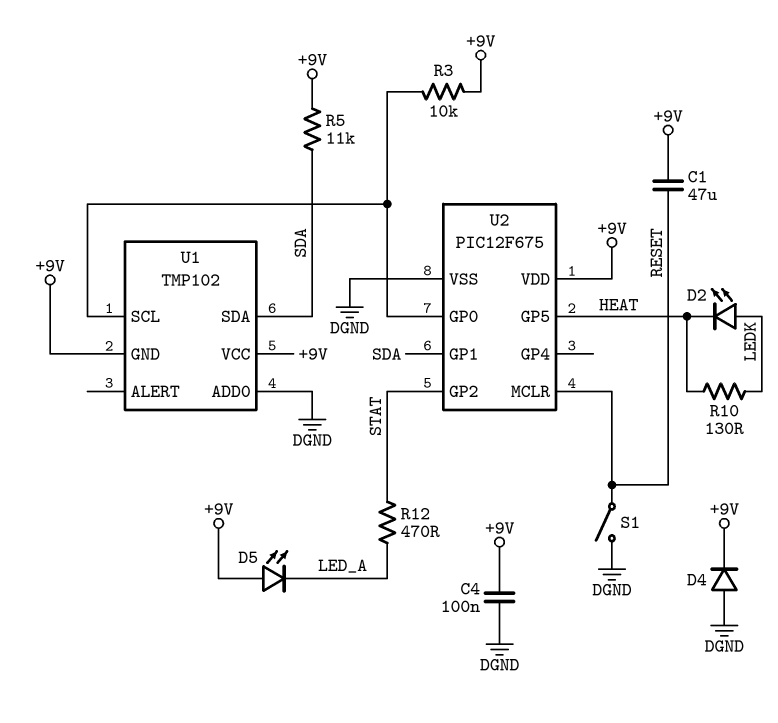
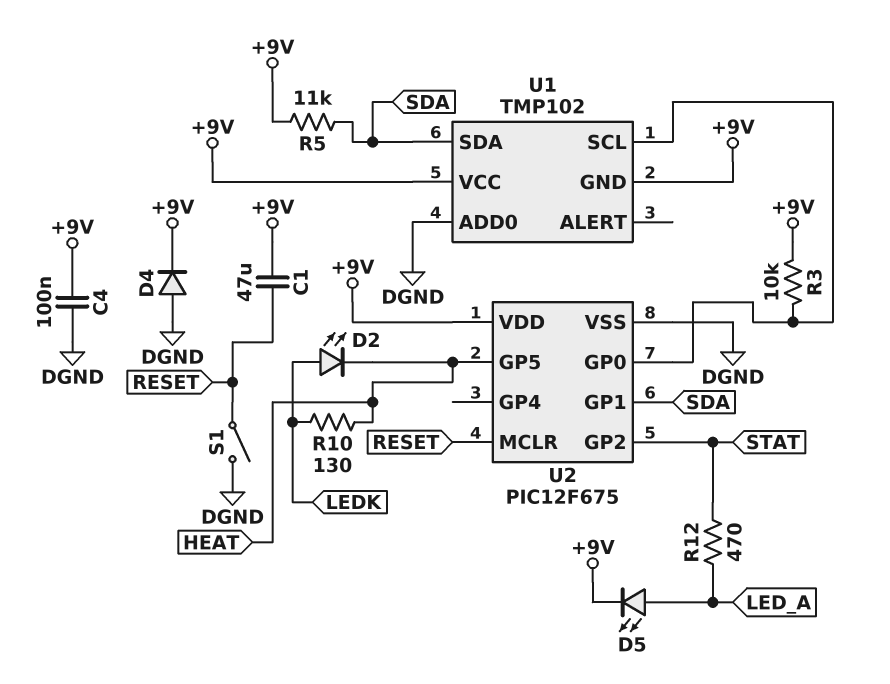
D5: LED (A +9V, K LED_A) -> LED (A LED_A, K +9V)

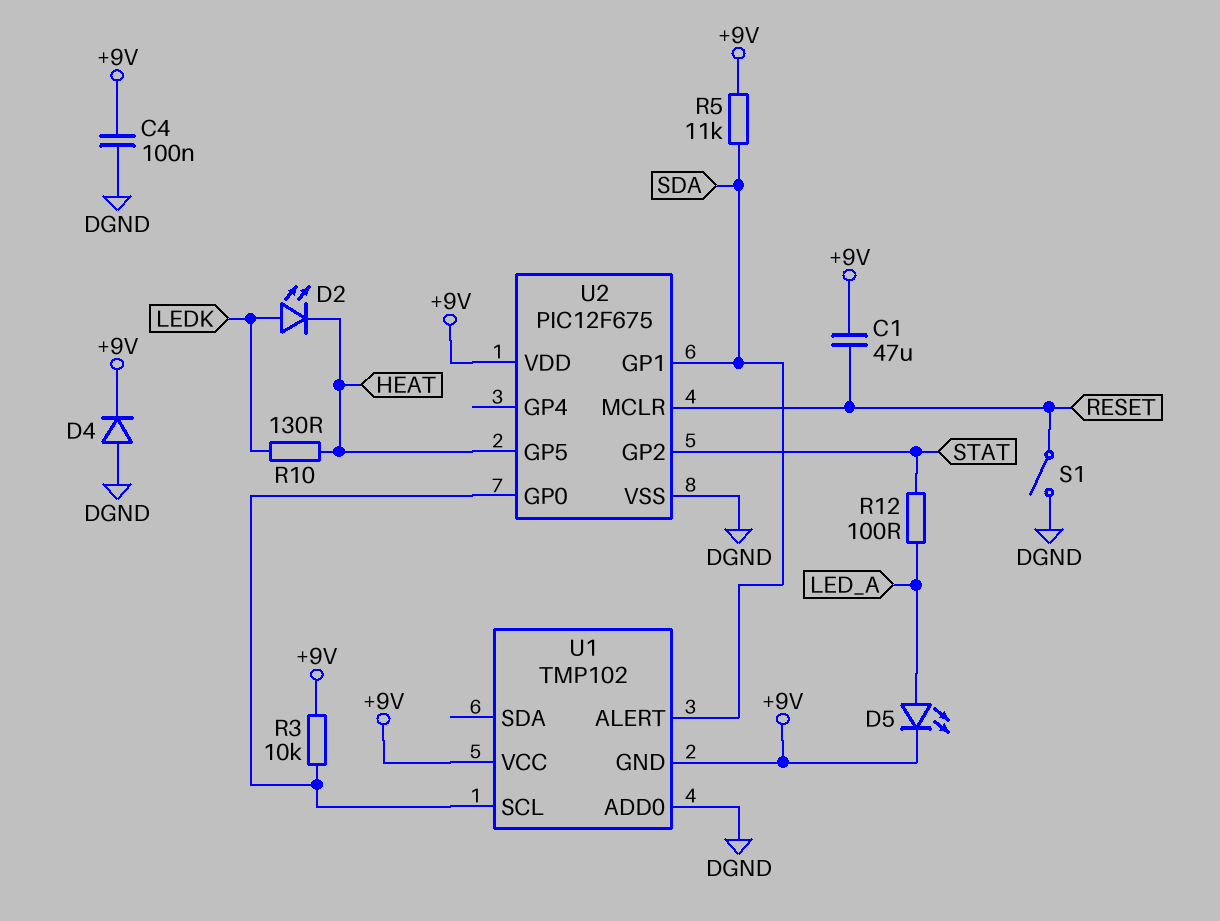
R12: 470 (LED_A, STAT) -> 100 (LED_A, STAT)
U1 pin ALERT: none -> SDA
U1 pin SDA: SDA -> none

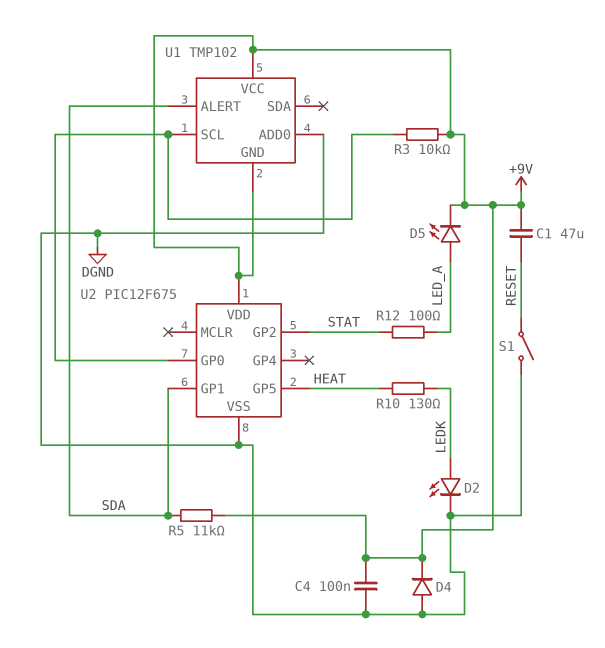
D2: LED (A LEDK, K HEAT) -> LED (A LEDK, K DGND)
U2 pin MCLR: RESET -> none

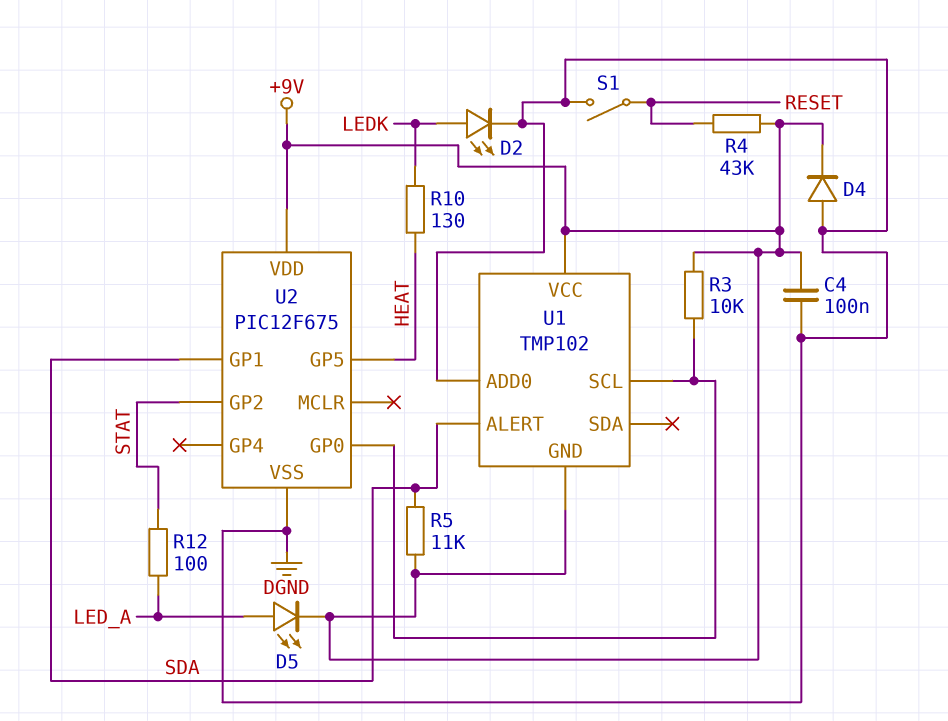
C1: 47uF (+9V, RESET) -> none
R4: none -> 43k (+9V, RESET)

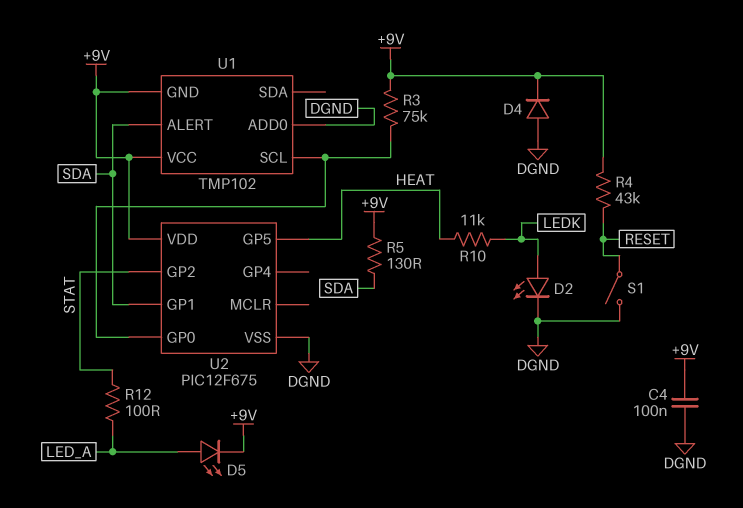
R3: 10k (+9V, U1/SCL) -> 75k (+9V, U1/SCL)
R5: 11k (+9V, SDA) -> 130 (+9V, SDA)
R10: 130 (HEAT, LEDK) -> 11k (HEAT, LEDK)

